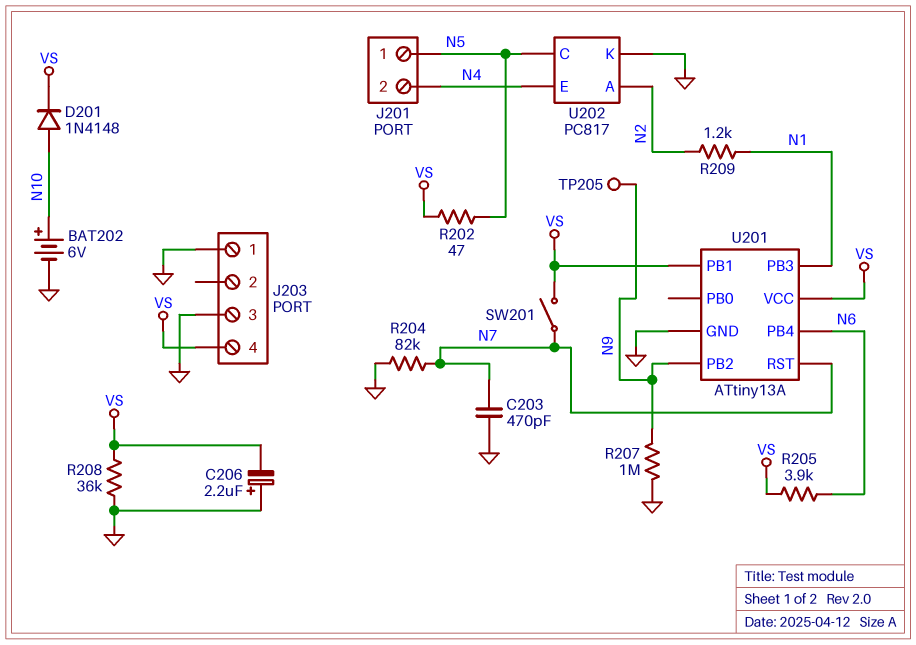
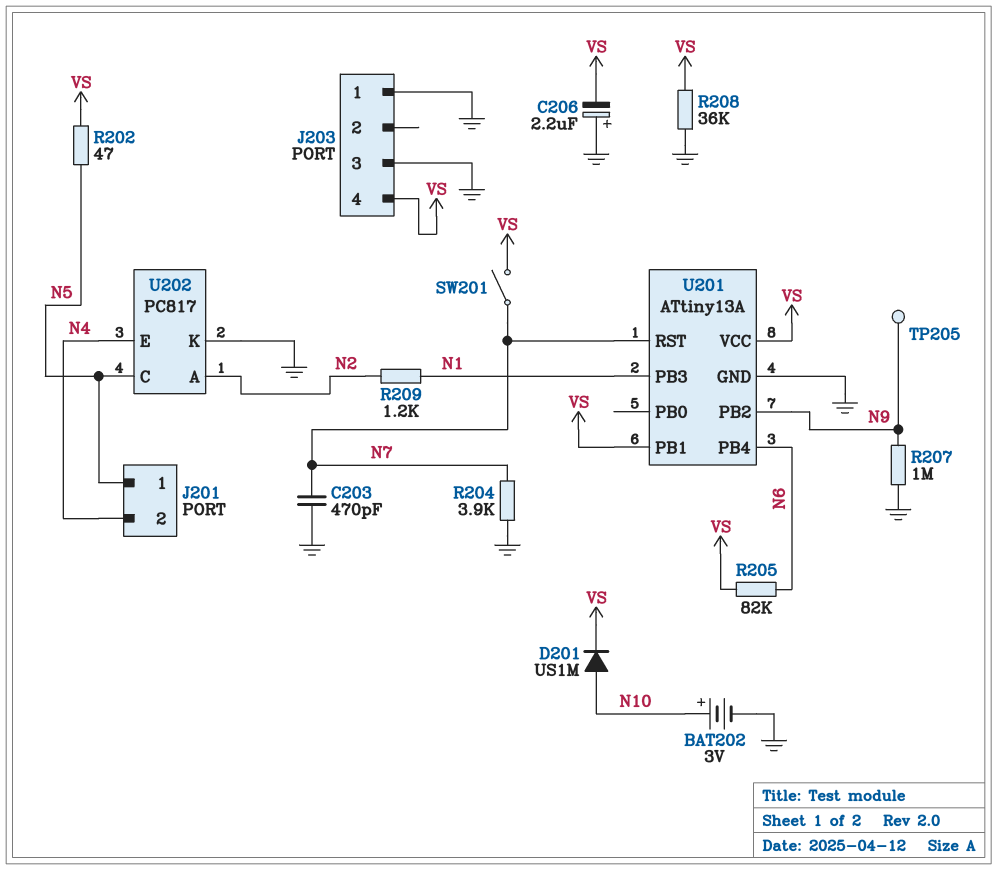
BAT202: 6V (plus N10, minus GND) -> 3V (plus N10, minus GND)
D201: diode 1N4148 (A N10, K VS) -> diode US1M (A N10, K VS)
R204: 82k (GND, N7) -> 3.9k (GND, N7)
R205: 3.9k (N6, VS) -> 82k (N6, VS)

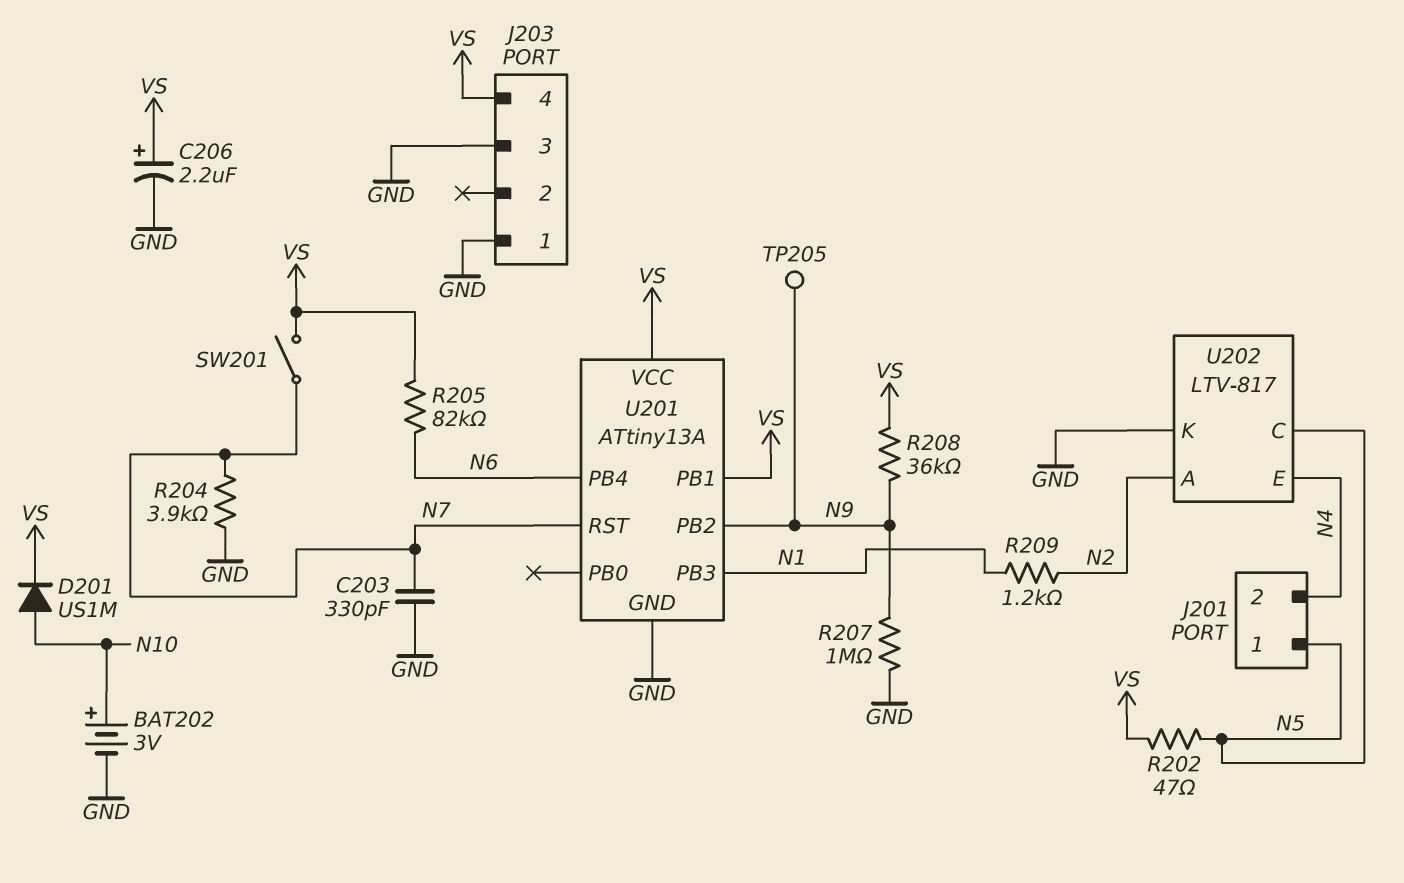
C203: 470pF (GND, N7) -> 330pF (GND, N7)
C206: 2.2uF (plus GND, minus VS) -> 2.2uF (plus VS, minus GND)
R208: 36k (GND, VS) -> 36k (N9, VS)
U202: PC817 -> LTV-817

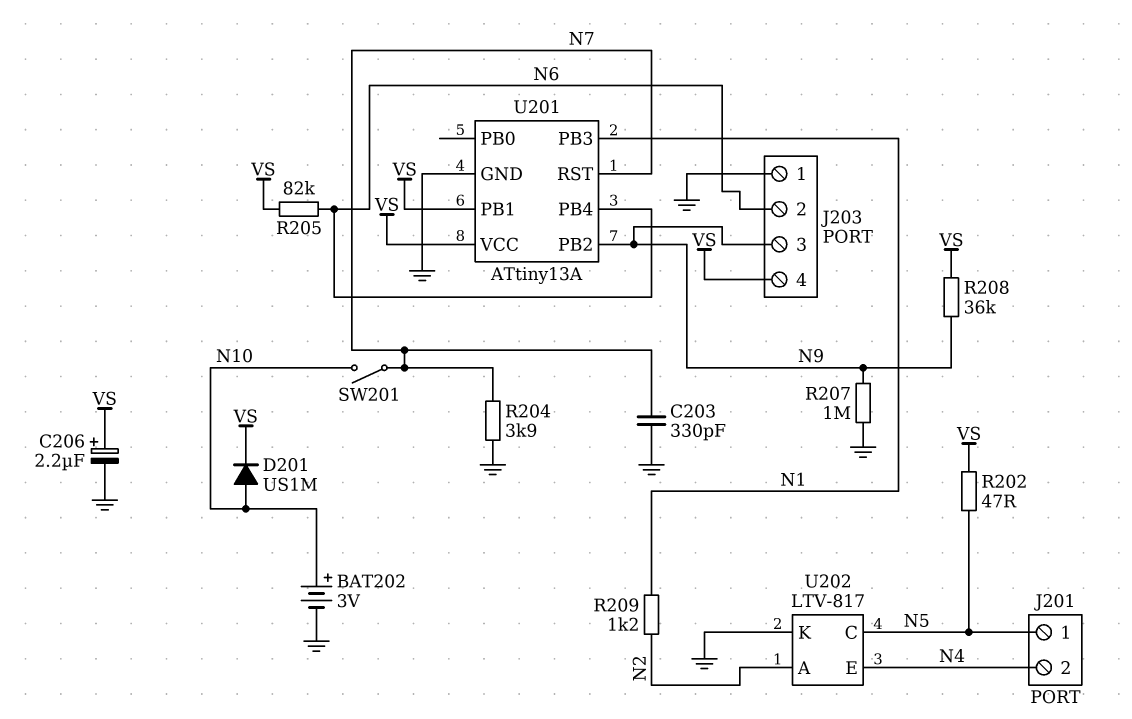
J203 pin 2: none -> N6
J203 pin 3: GND -> N9
SW201: switch (N7, VS) -> switch (N7, N10)
TP205: test point (N9) -> none

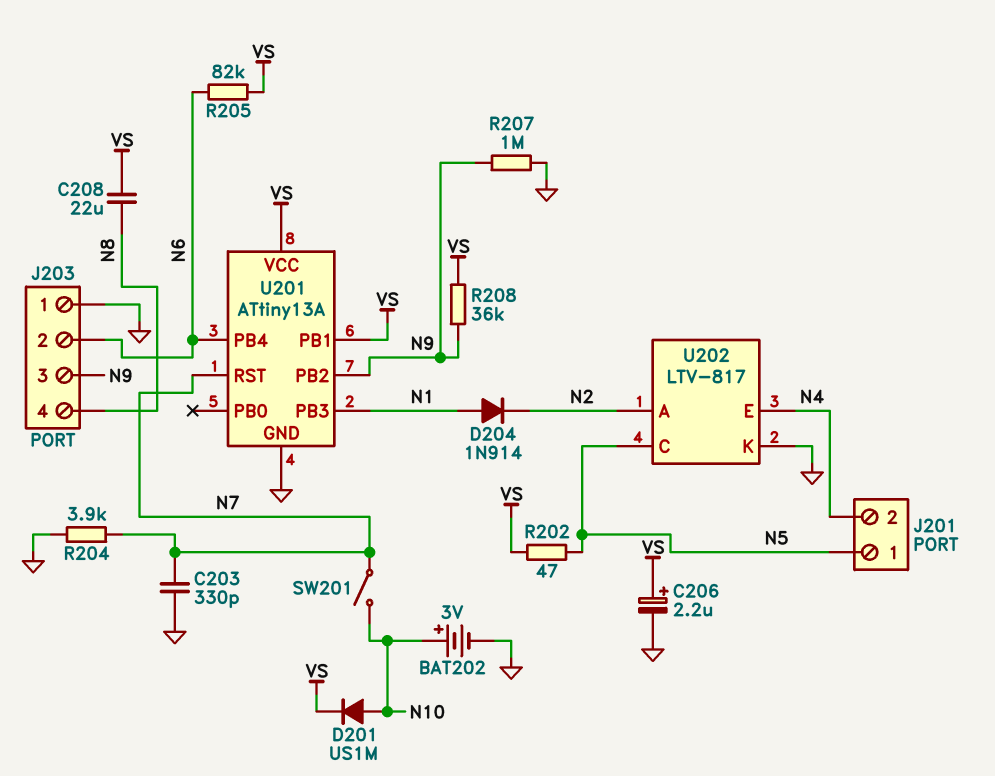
C208: none -> 22uF (N8, VS)
D204: none -> diode 1N914 (A N1, K N2)
J203 pin 4: VS -> N8
R209: 1.2k (N1, N2) -> none

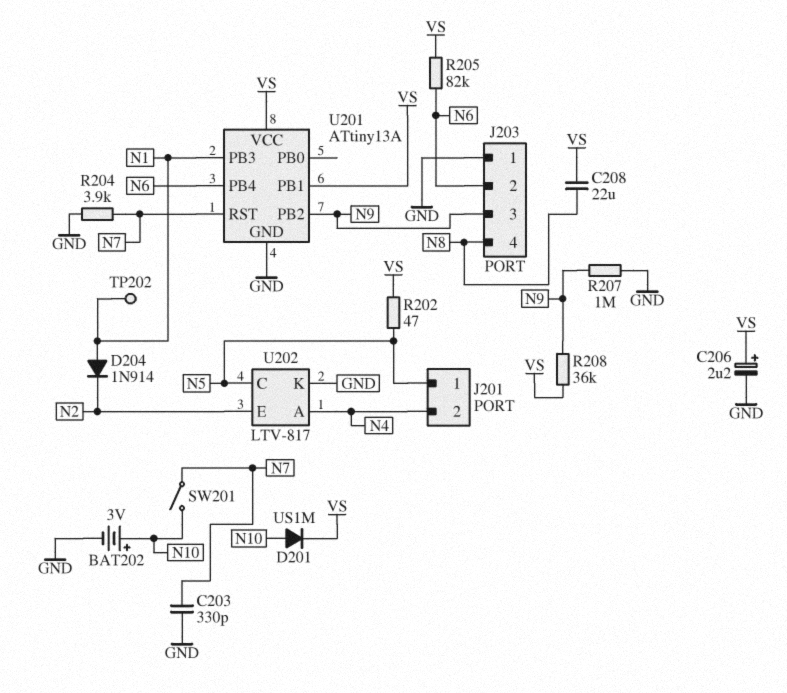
TP202: none -> test point (N1)
U202 pin A: N2 -> N4
U202 pin E: N4 -> N2

